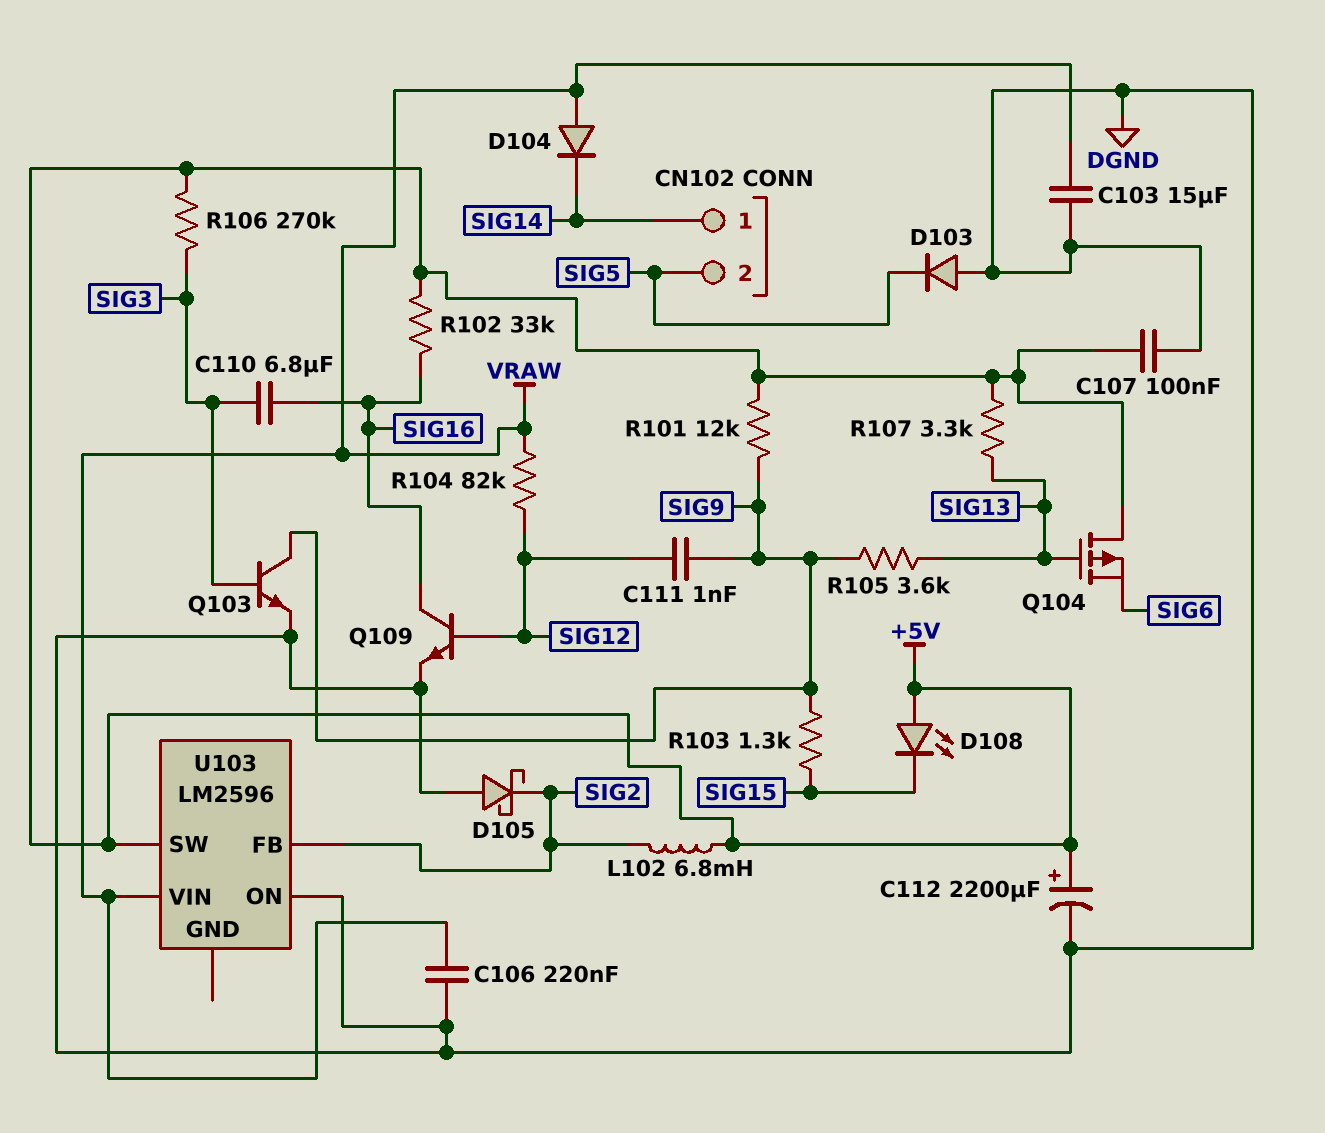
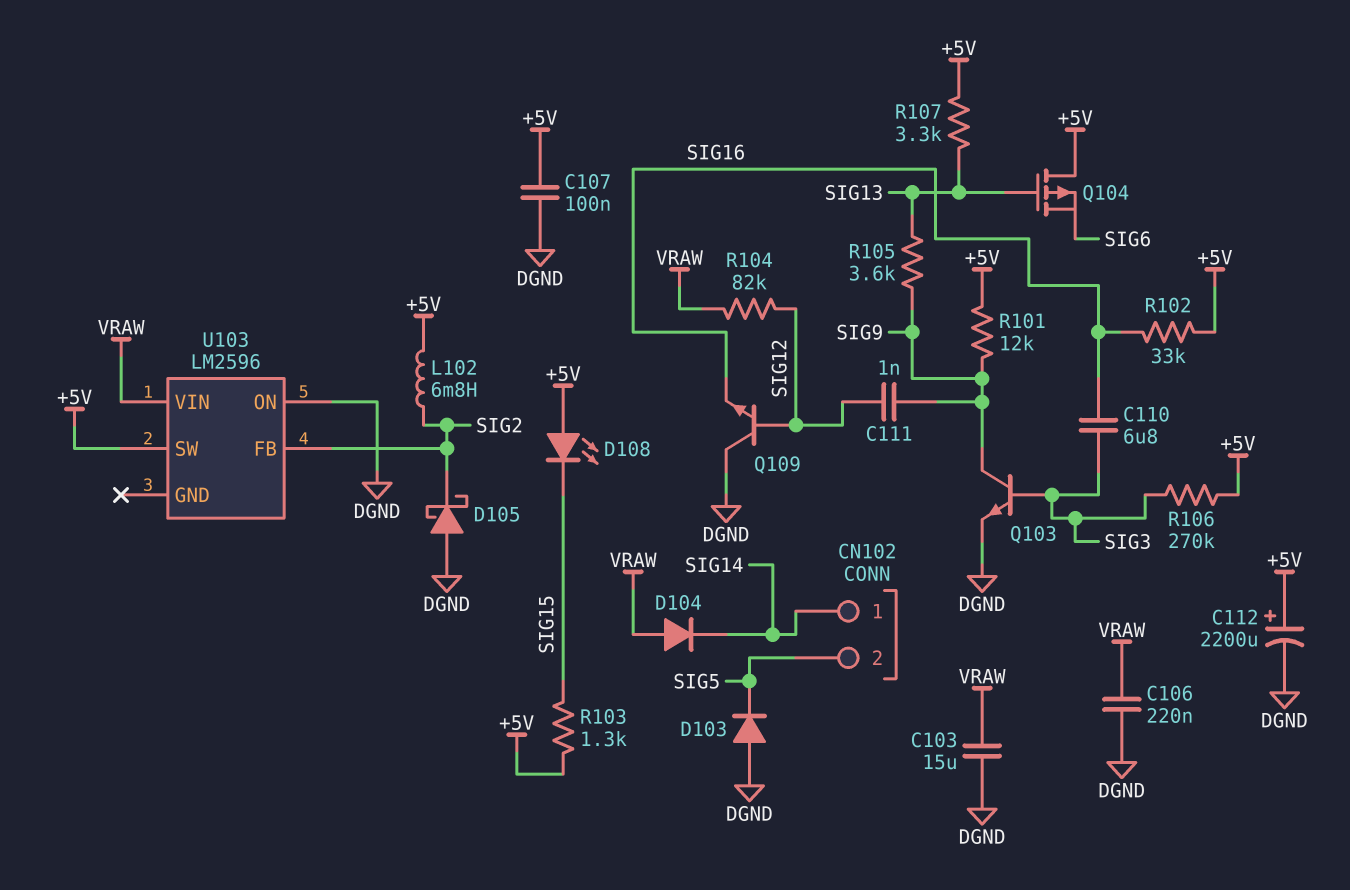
Q109: NPN (B SIG12, C SIG16, E DGND) -> NPN (B SIG12, C DGND, E SIG16)
R103: 1.3k (SIG9, SIG15) -> 1.3k (+5V, SIG15)

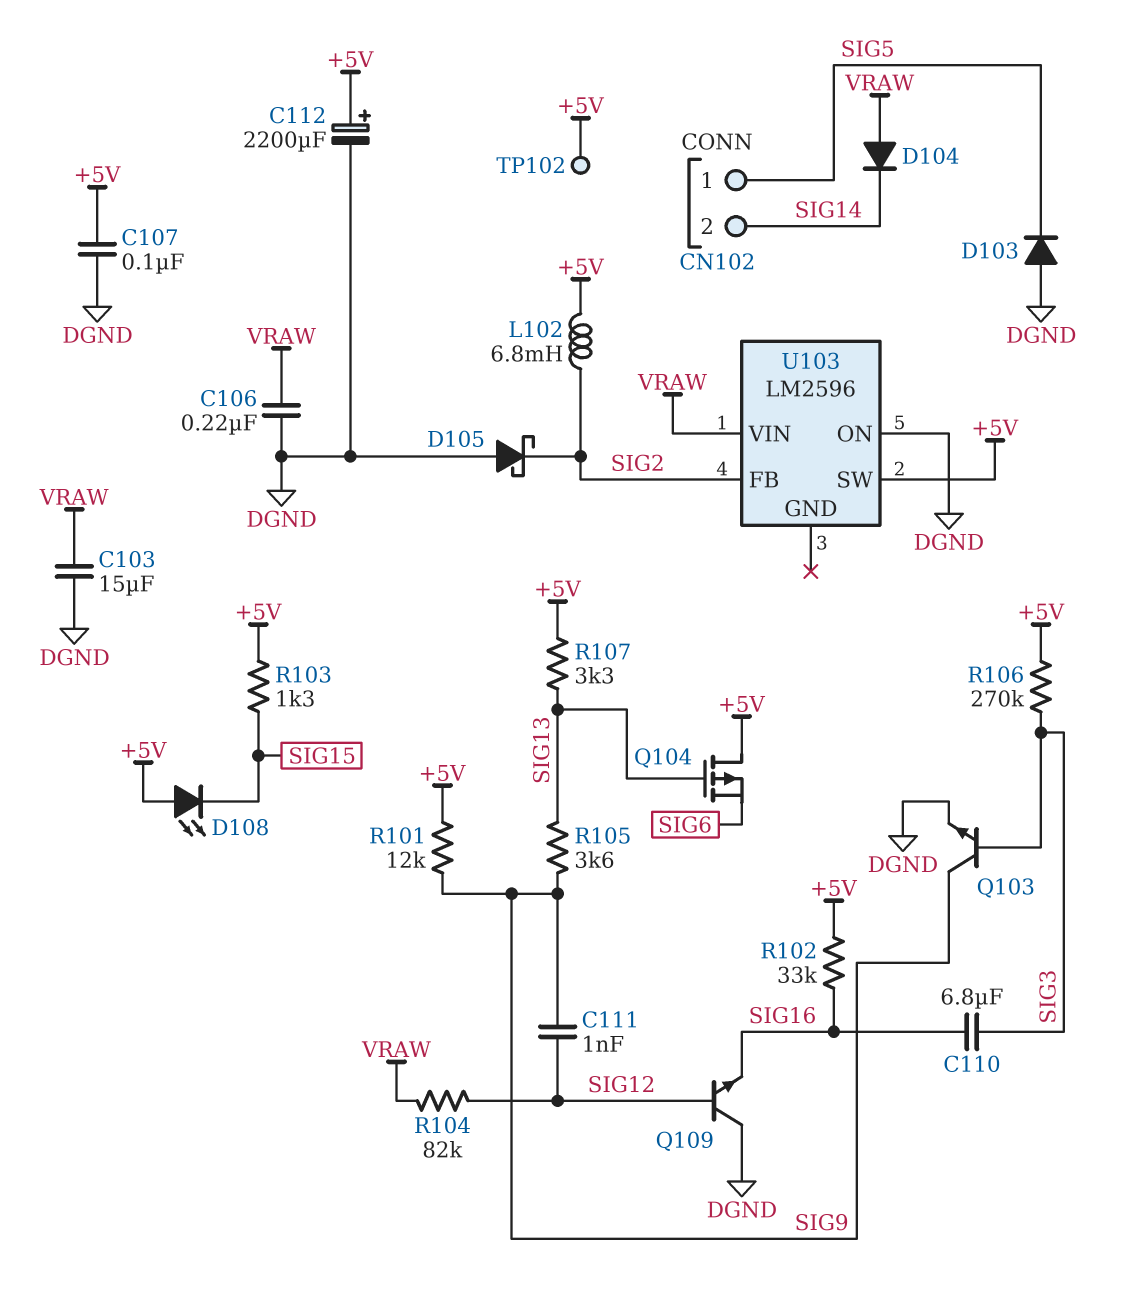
CN102 pin 1: SIG14 -> SIG5
CN102 pin 2: SIG5 -> SIG14
TP102: none -> test point (+5V)

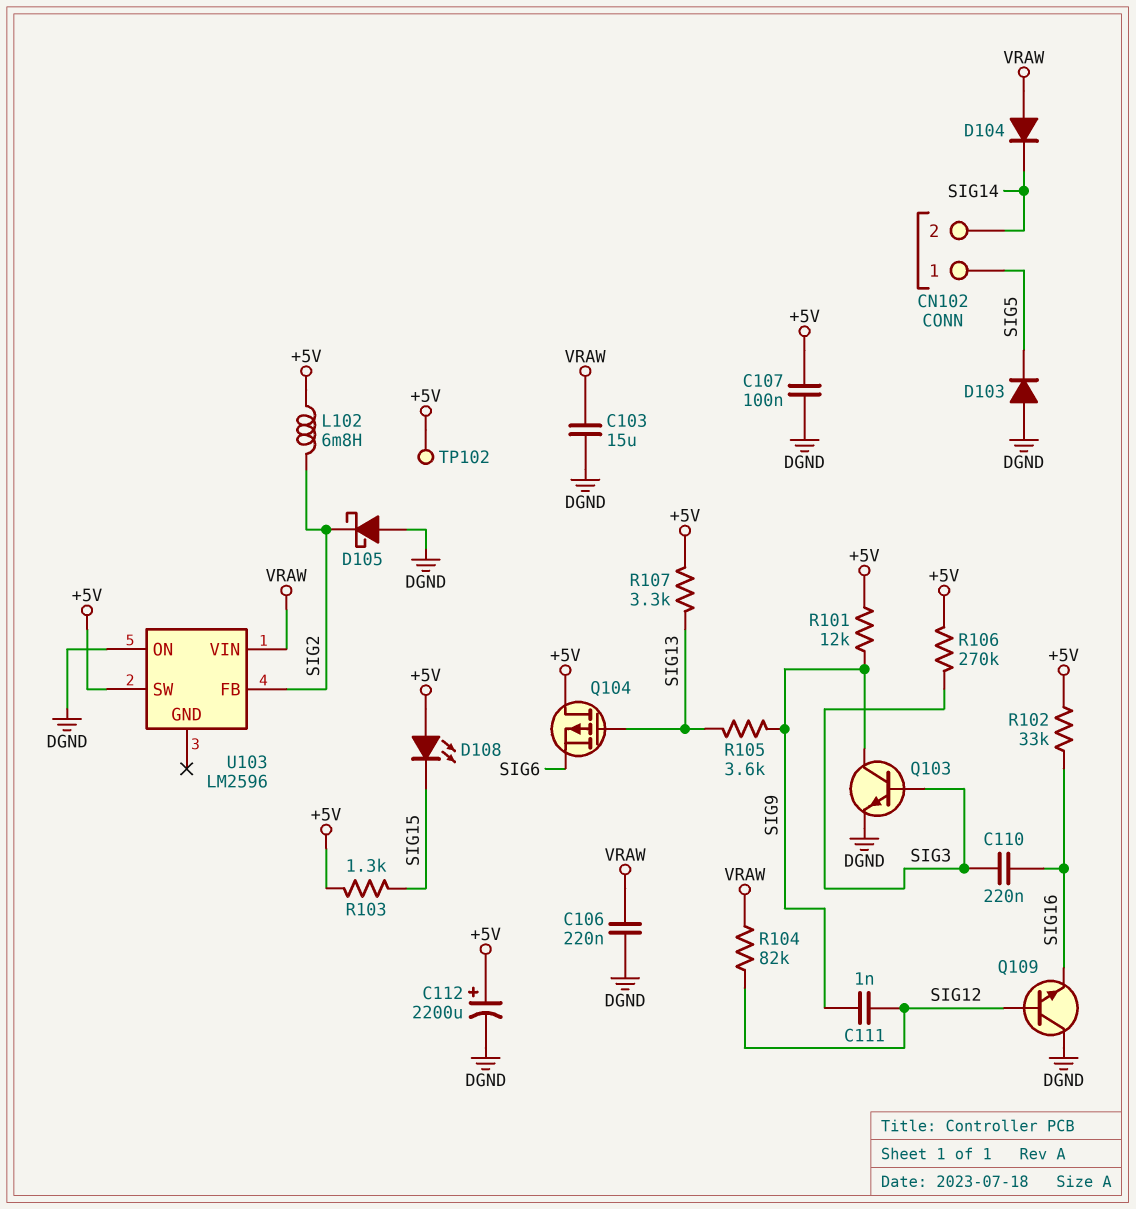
C110: 6.8uF (SIG3, SIG16) -> 220nF (SIG3, SIG16)

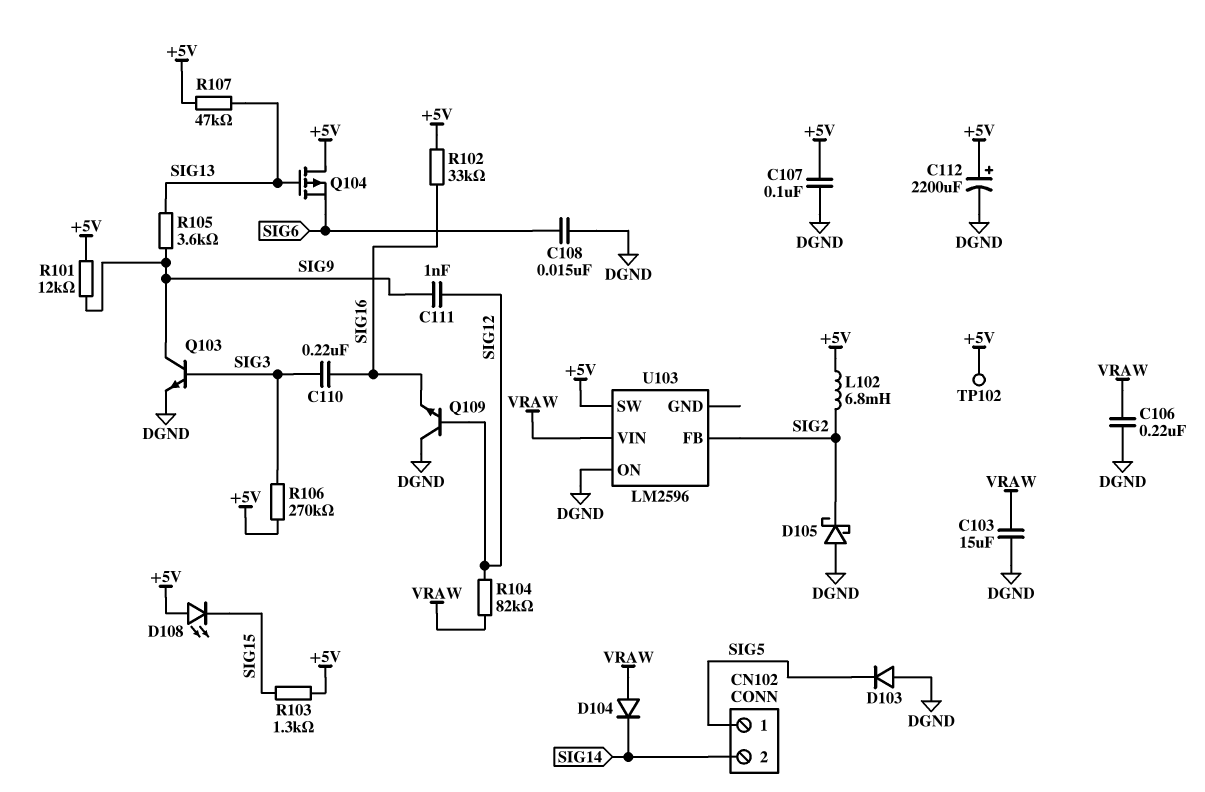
C108: none -> 15nF (DGND, SIG6)
R107: 3.3k (+5V, SIG13) -> 47k (+5V, SIG13)

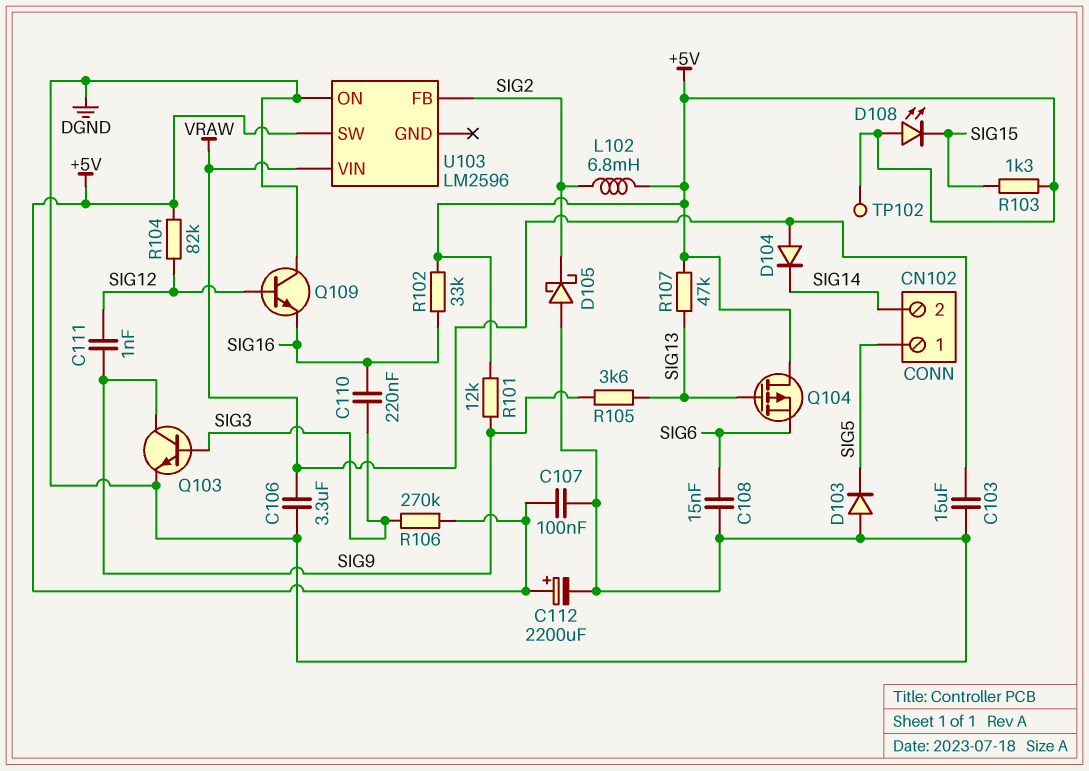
C106: 220nF (DGND, VRAW) -> 3.3uF (DGND, VRAW)
R104: 82k (SIG12, VRAW) -> 82k (+5V, SIG12)

